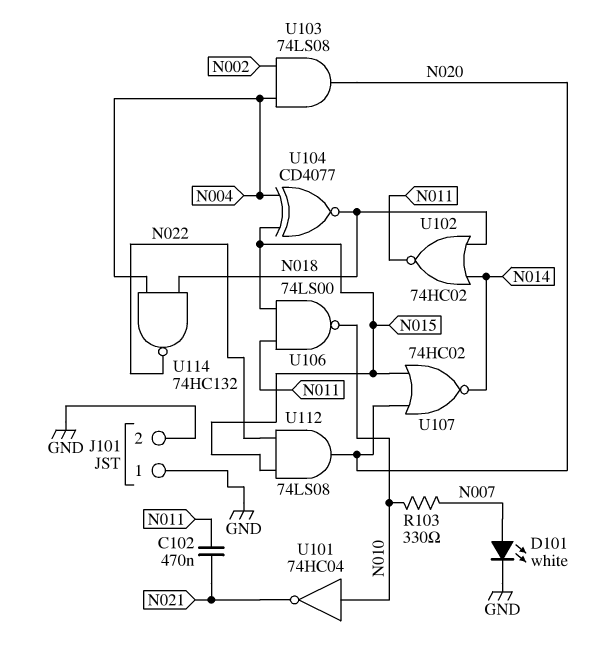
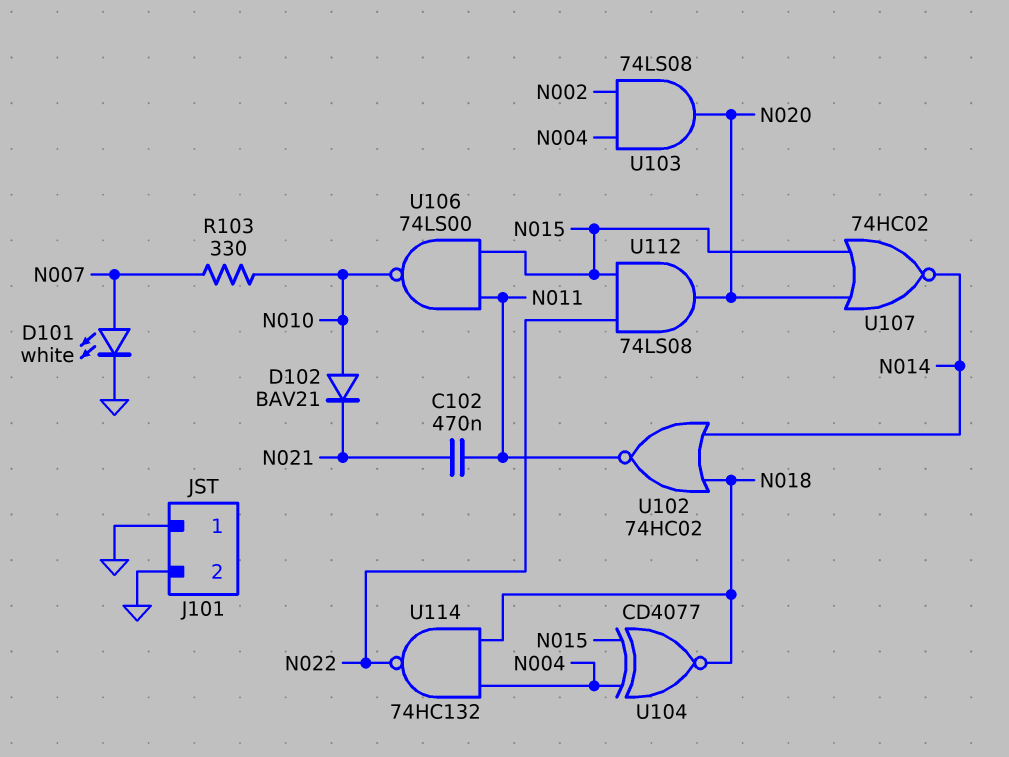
D102: none -> diode BAV21 (A N010, K N021)
U101: NOT 74HC04 (in N010, out N021) -> none

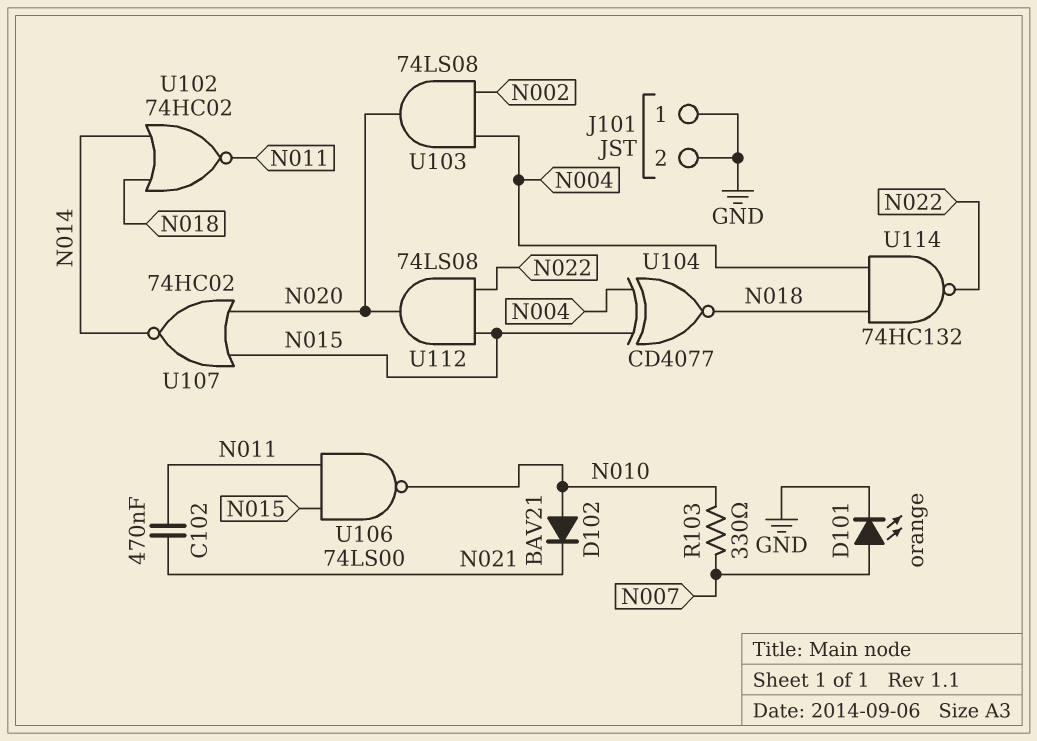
D101: LED white (A N007, K GND) -> LED orange (A N007, K GND)

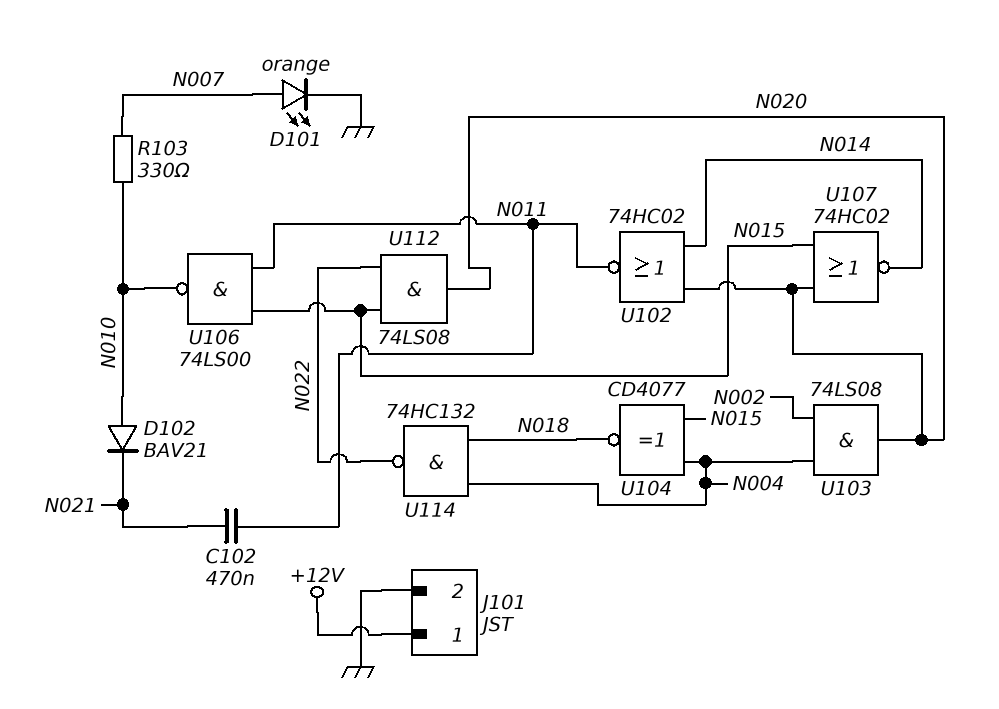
J101 pin 1: GND -> +12V
U102: NOR 74HC02 (in N014, in N018, out N011) -> NOR 74HC02 (in N014, in N020, out N011)

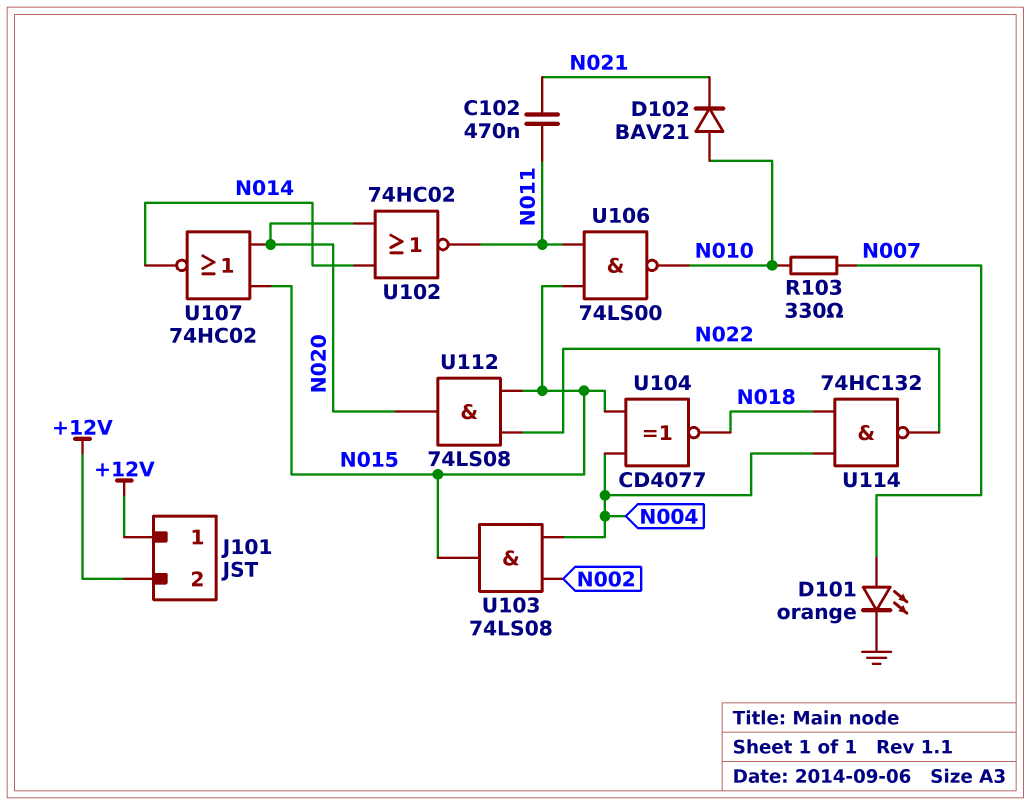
J101 pin 2: GND -> +12V
U103: AND 74LS08 (in N002, in N004, out N020) -> AND 74LS08 (in N002, in N004, out N015)

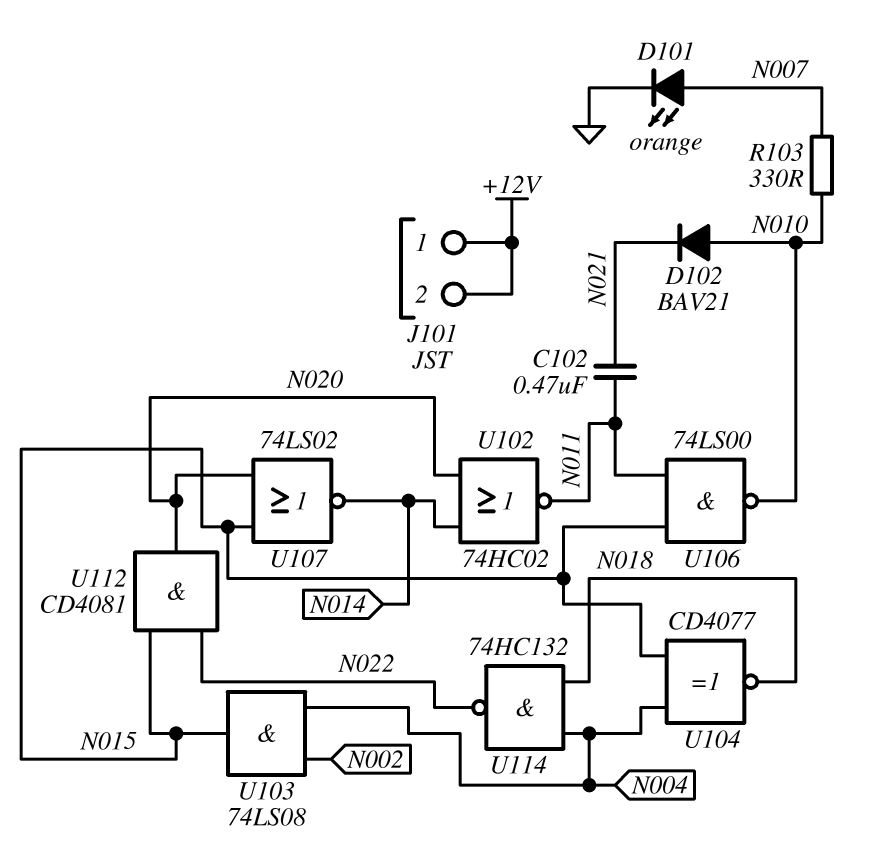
U107: NOR 74HC02 (in N015, in N020, out N014) -> NOR 74LS02 (in N015, in N020, out N014)
U112: AND 74LS08 (in N015, in N022, out N020) -> AND CD4081 (in N015, in N022, out N020)

